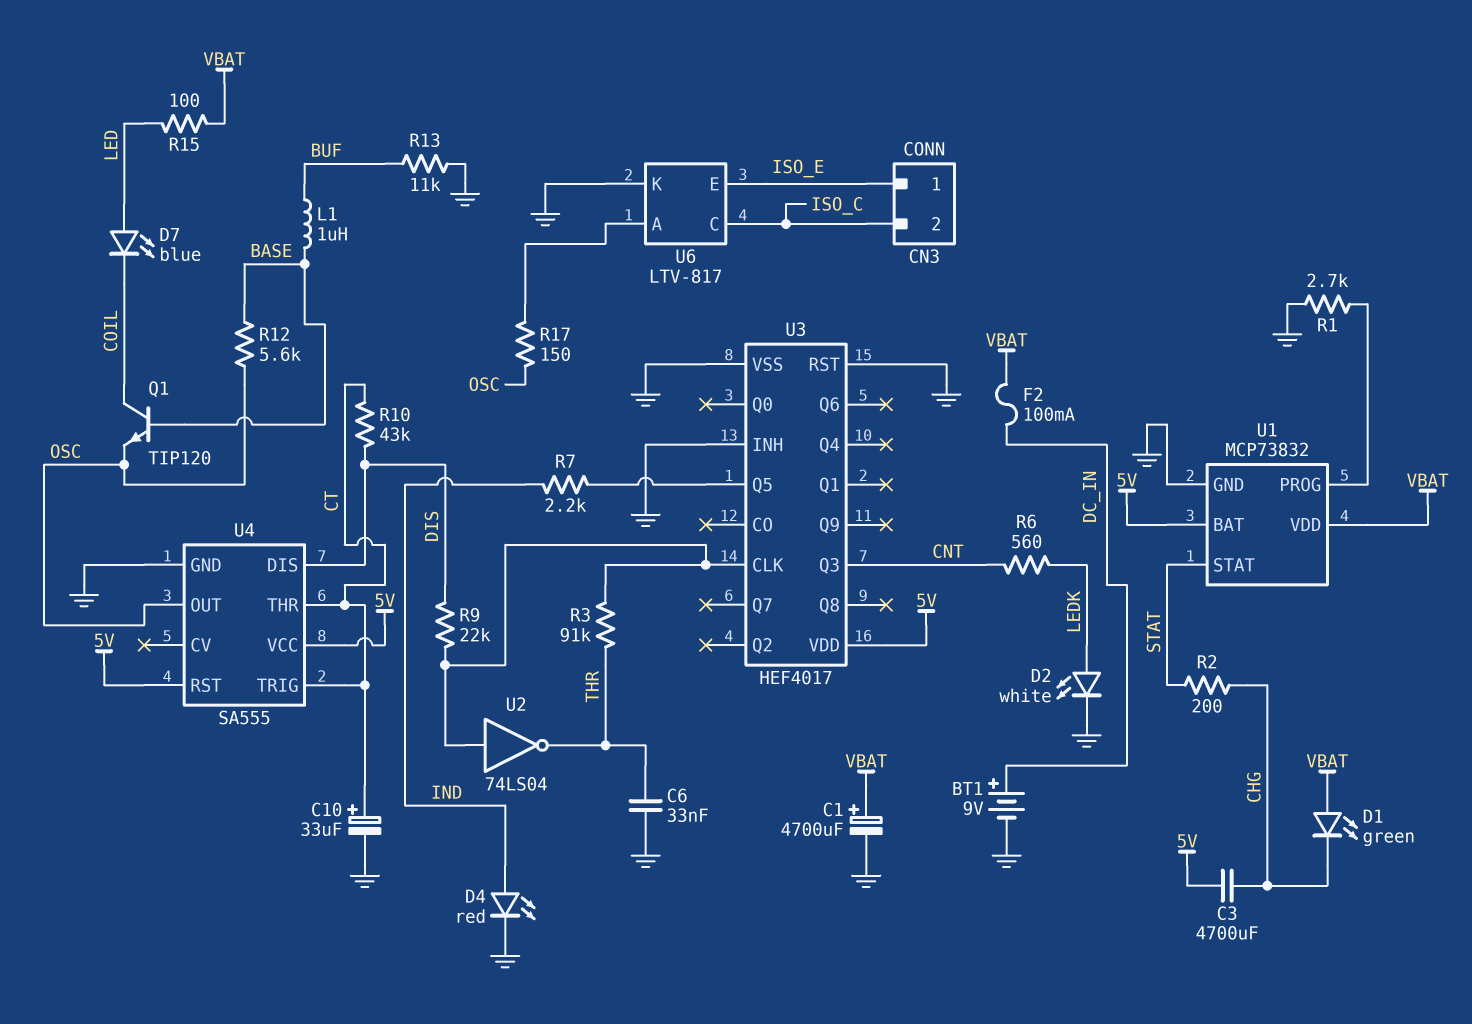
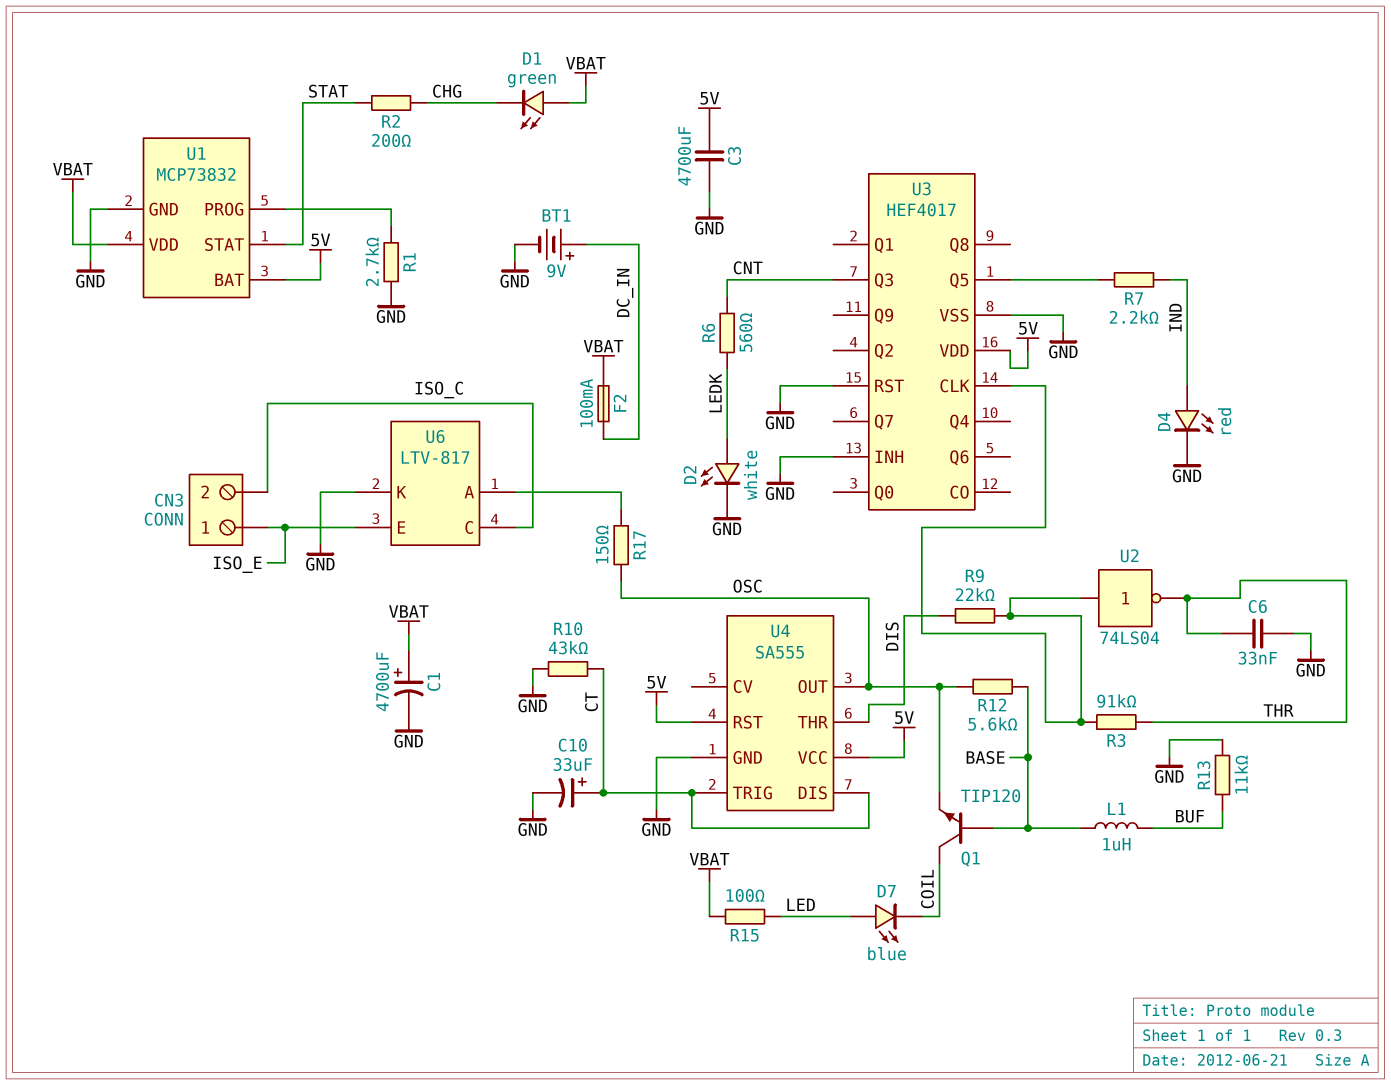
C3: 4700uF (5V, CHG) -> 4700uF (5V, GND)
R10: 43k (CT, DIS) -> 43k (CT, GND)
U4 pin DIS: DIS -> CT
U4 pin THR: CT -> DIS

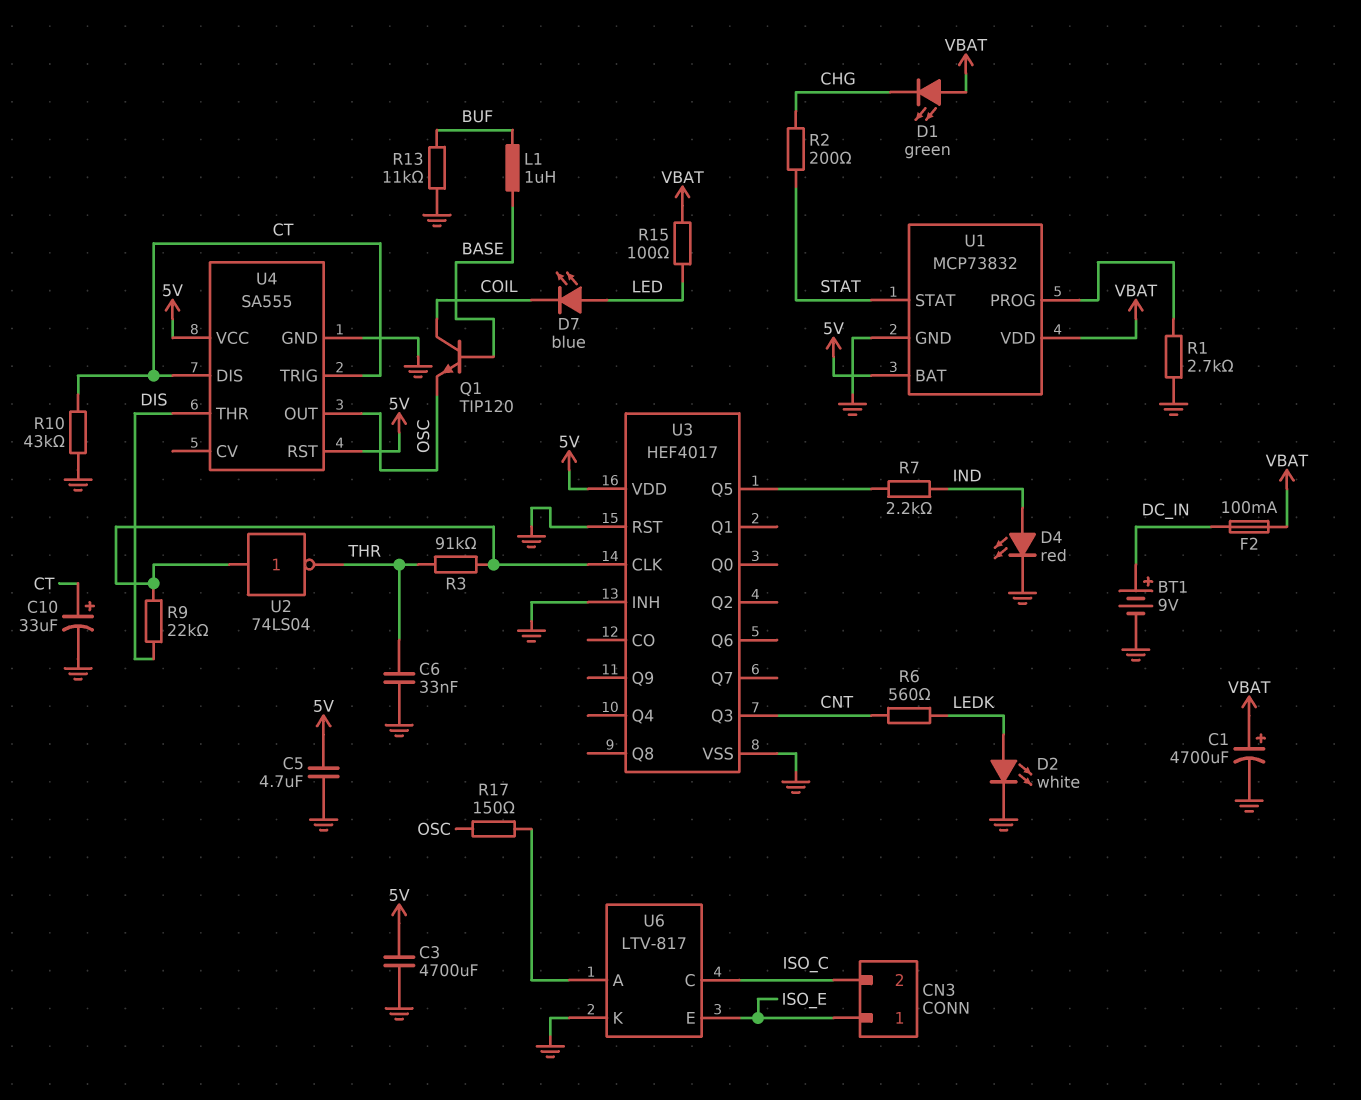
C5: none -> 4.7uF (5V, GND)
R12: 5.6k (BASE, OSC) -> none

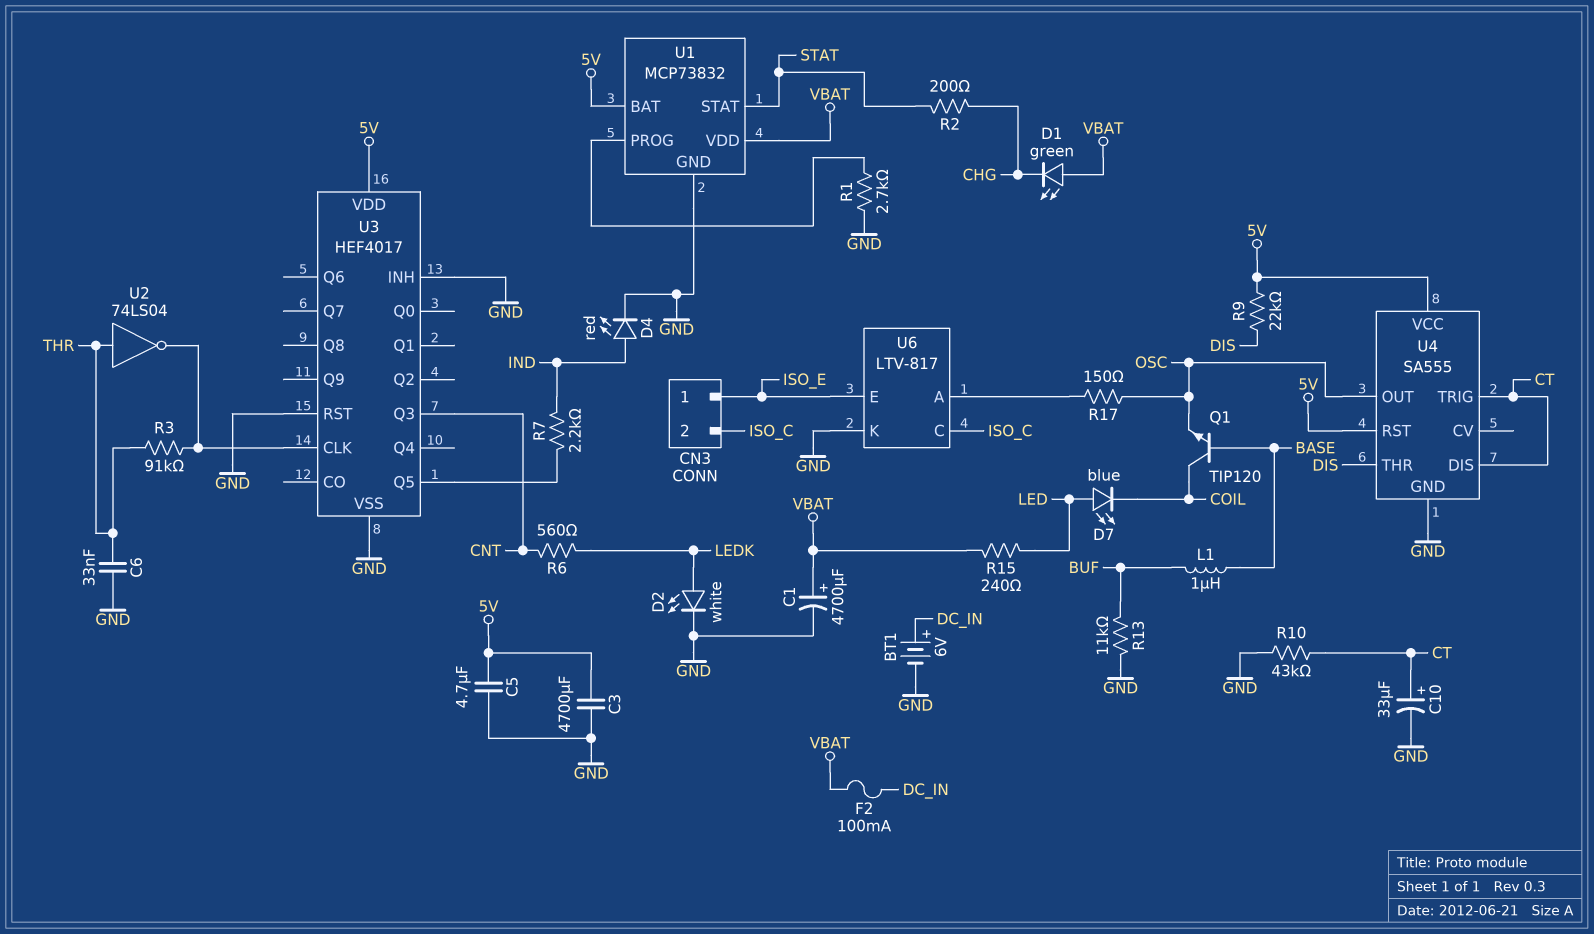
BT1: 9V (plus DC_IN, minus GND) -> 6V (plus DC_IN, minus GND)
R9: 22k (DIS, U3/CLK) -> 22k (5V, DIS)
R15: 100 (LED, VBAT) -> 240 (LED, VBAT)
U2: NOT 74LS04 (in U3/CLK, out THR) -> NOT 74LS04 (in THR, out U3/CLK)

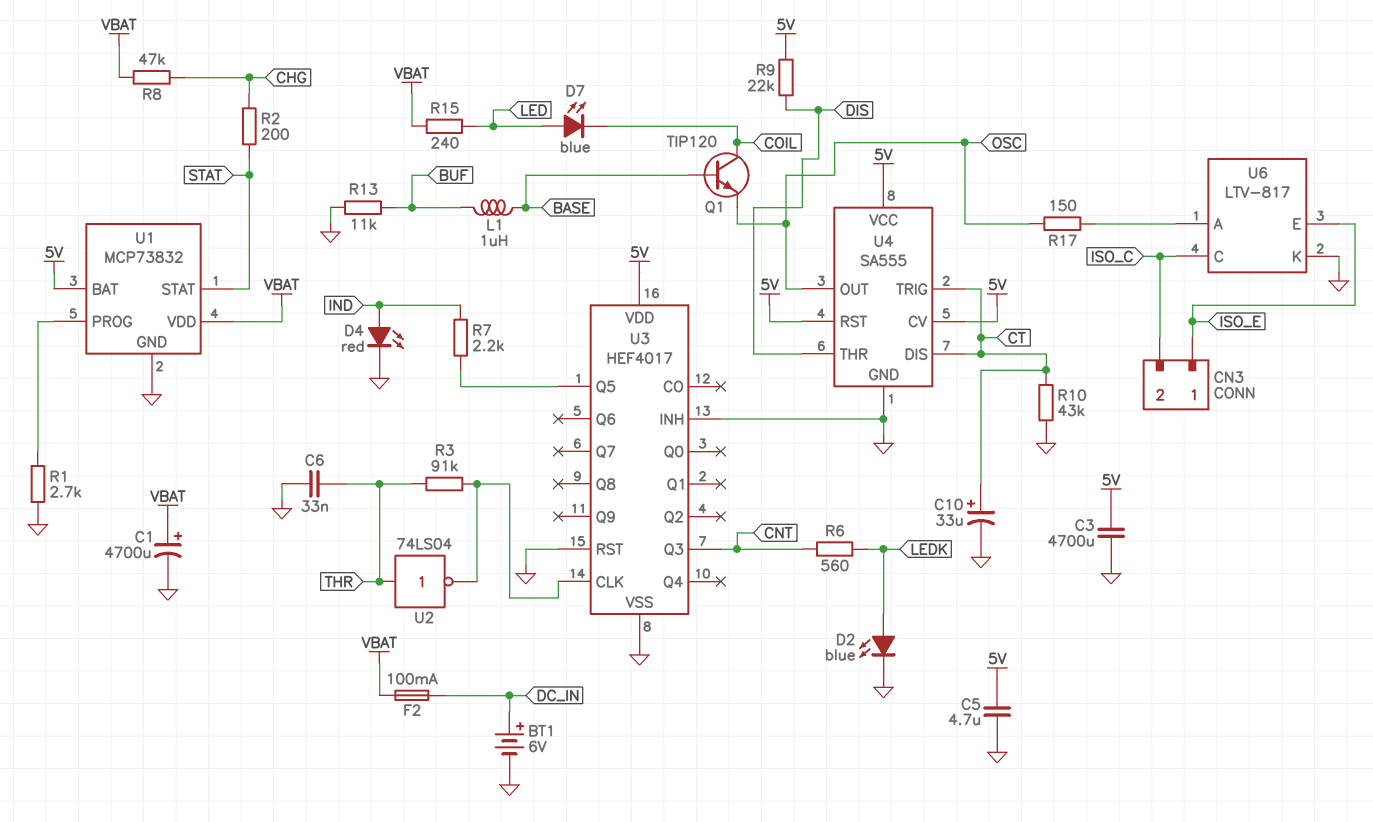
D1: LED green (A VBAT, K CHG) -> none
D2: LED white (A LEDK, K GND) -> LED blue (A LEDK, K GND)
R8: none -> 47k (CHG, VBAT)
U4 pin CV: none -> 5V

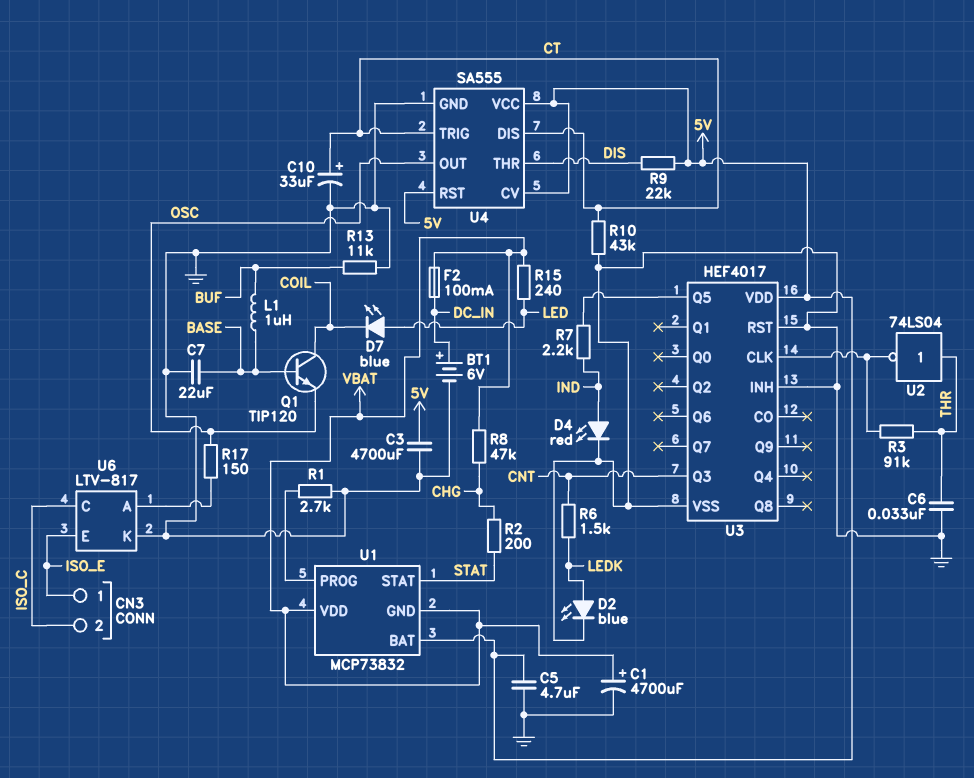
C7: none -> 22uF (BASE, GND)
R6: 560 (CNT, LEDK) -> 1.5k (CNT, LEDK)
U1 pin GND: GND -> VBAT

